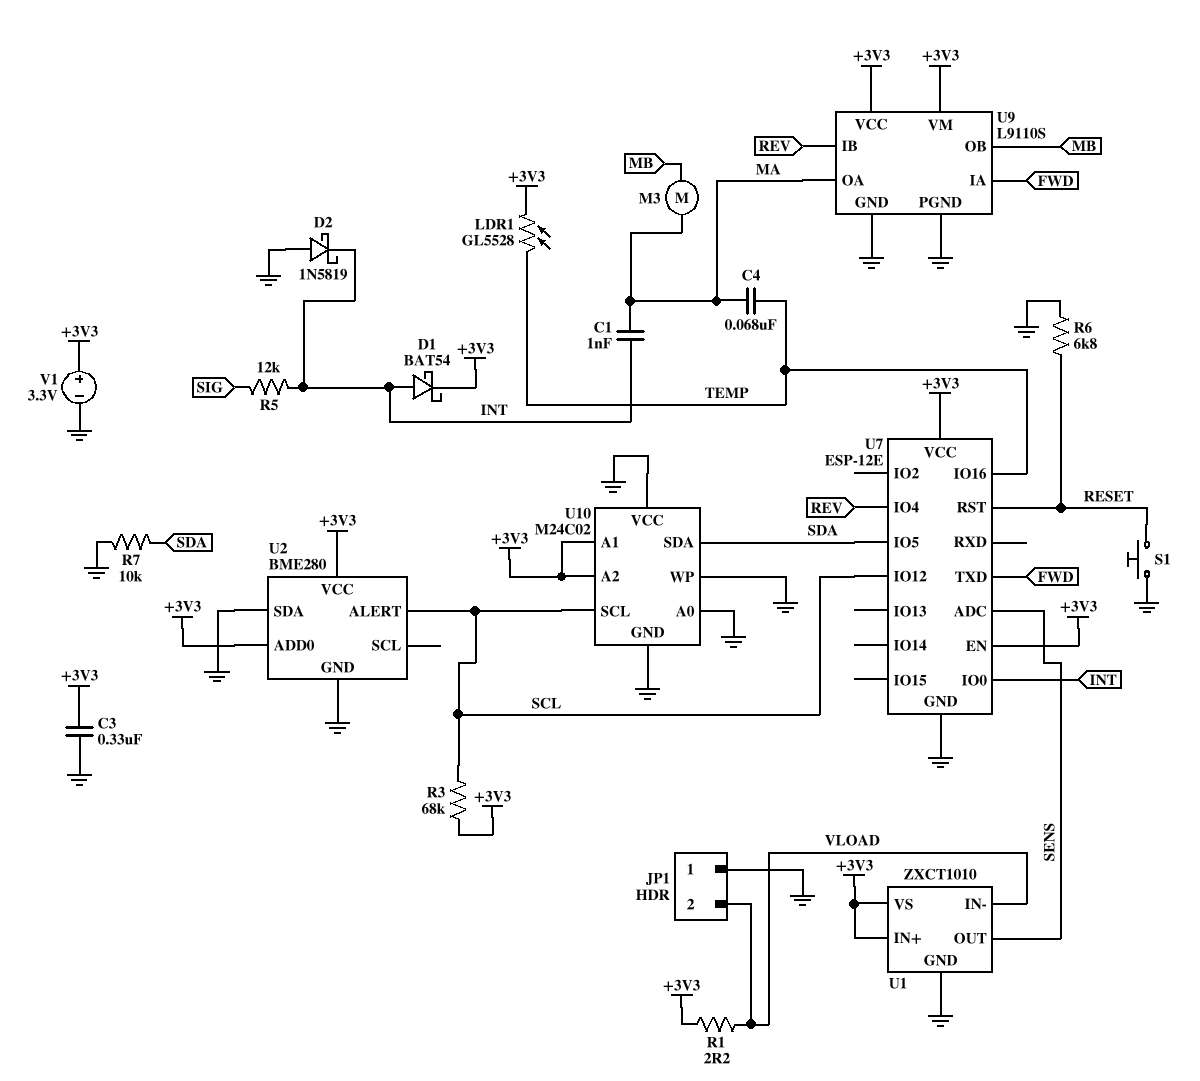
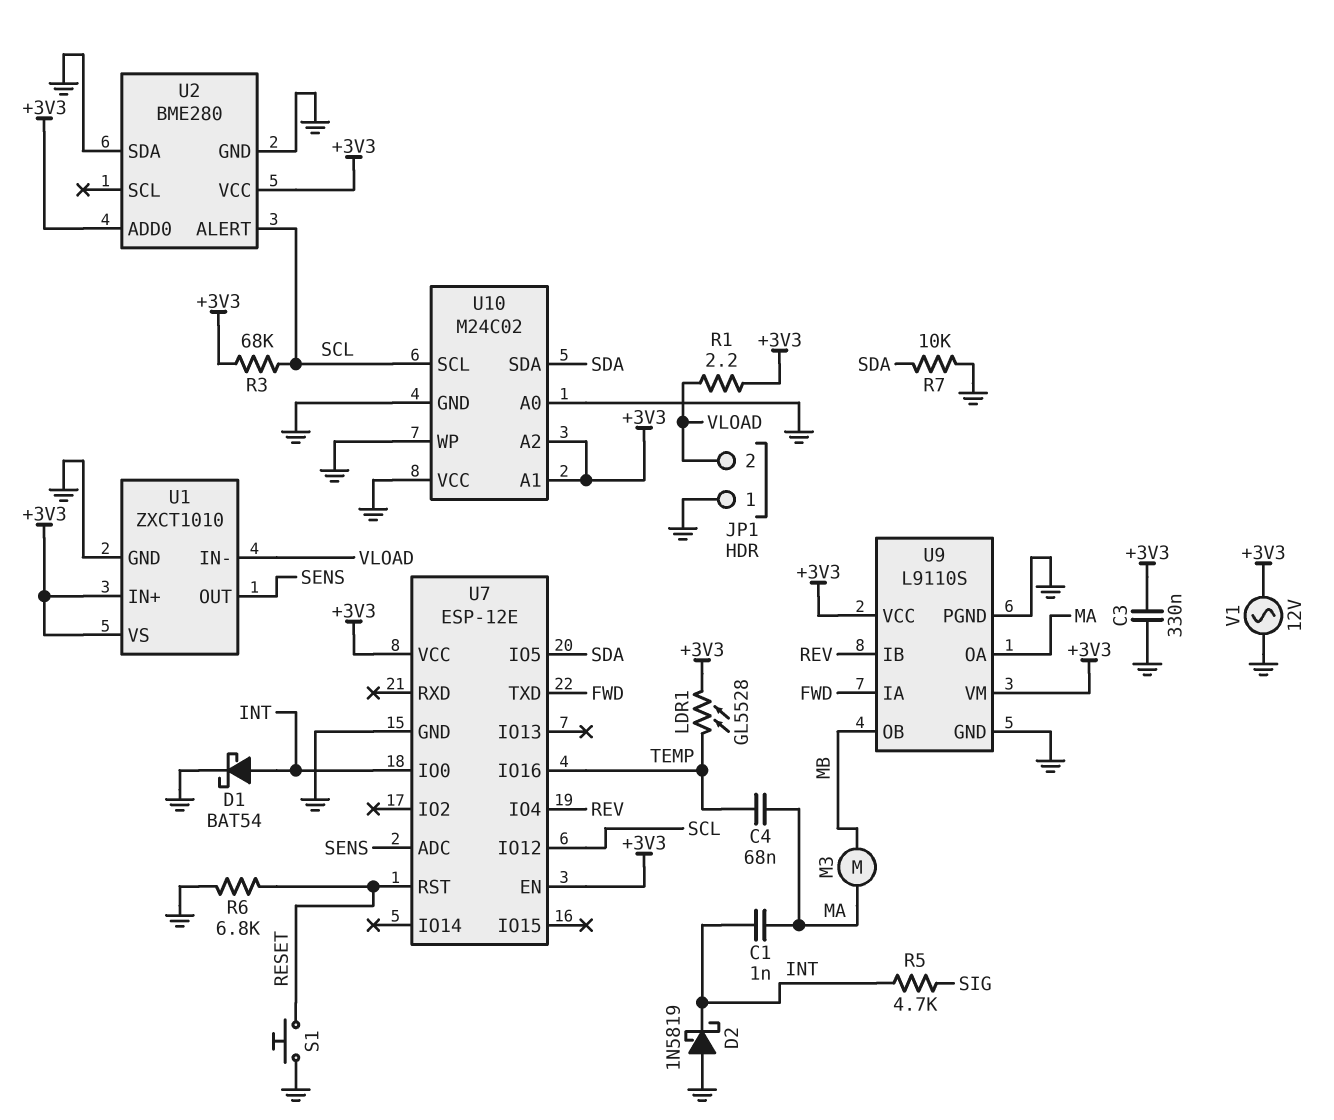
D1: schottky BAT54 (A INT, K +3V3) -> schottky BAT54 (A INT, K GND)
R5: 12k (INT, SIG) -> 4.7k (INT, SIG)
V1: 3.3V (plus +3V3, minus GND) -> AC 12V (+3V3, GND)

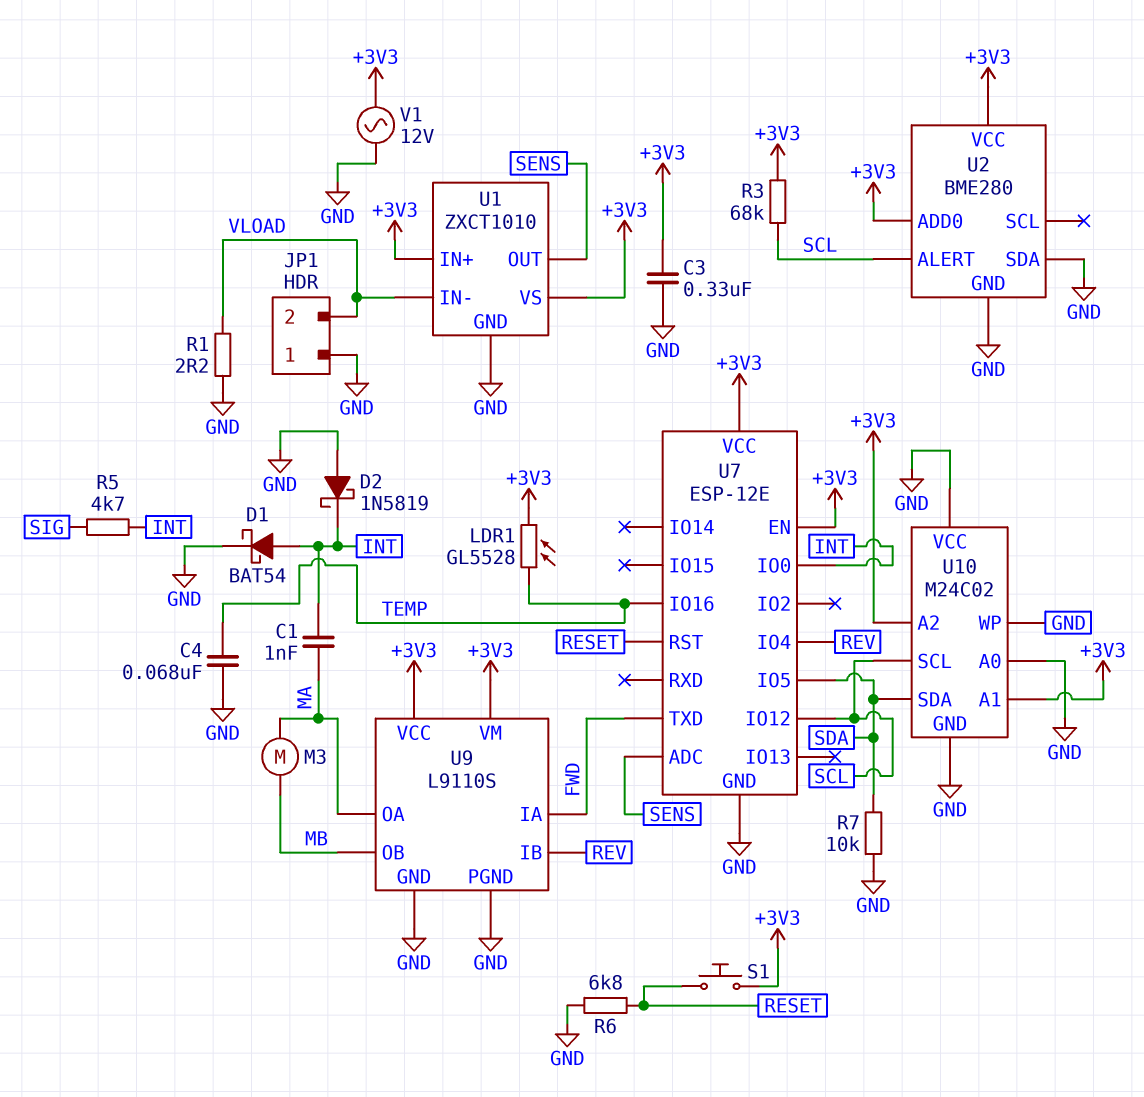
C4: 68nF (MA, TEMP) -> 68nF (GND, TEMP)
R1: 2.2 (+3V3, VLOAD) -> 2.2 (GND, VLOAD)
S1: button (GND, RESET) -> button (+3V3, RESET)

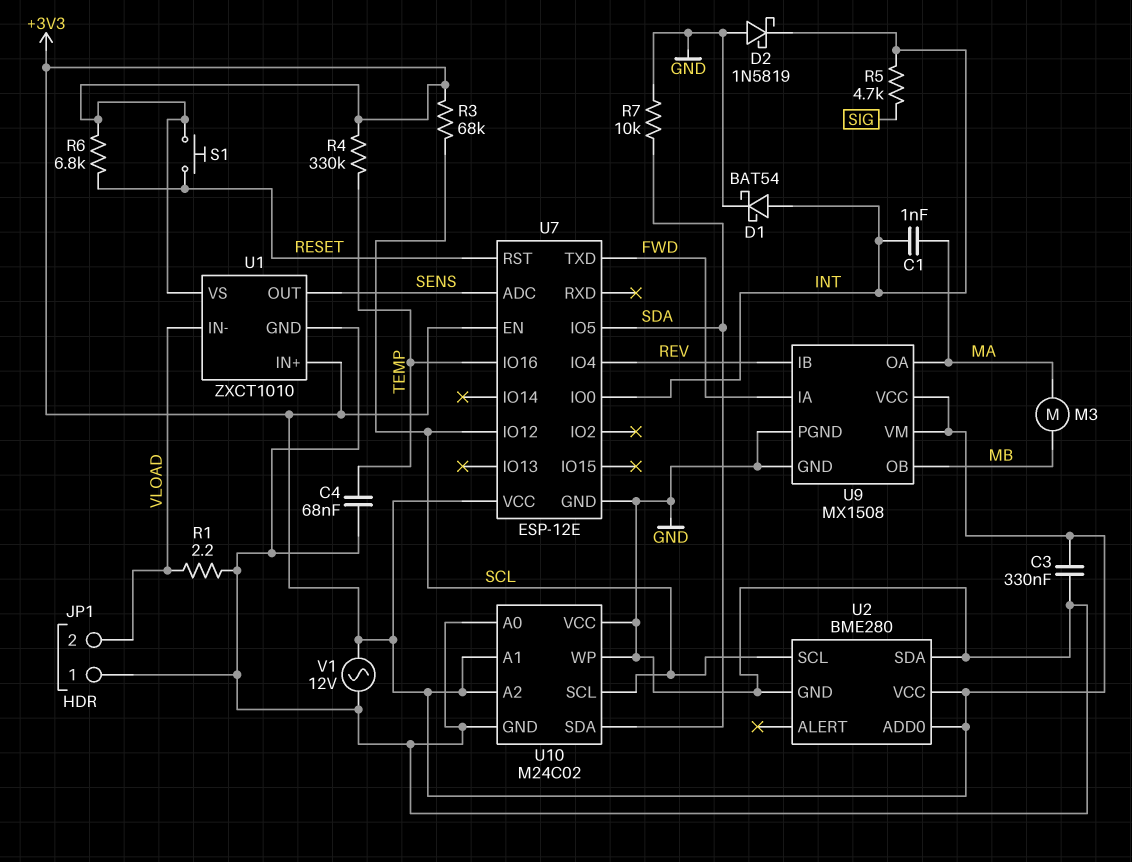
LDR1: GL5528 (+3V3, TEMP) -> none
R4: none -> 330k (+3V3, TEMP)
R6: 6.8k (GND, RESET) -> 6.8k (+3V3, RESET)
U2 pin ALERT: SCL -> none
U2 pin SCL: none -> SCL
U9: L9110S -> MX1508

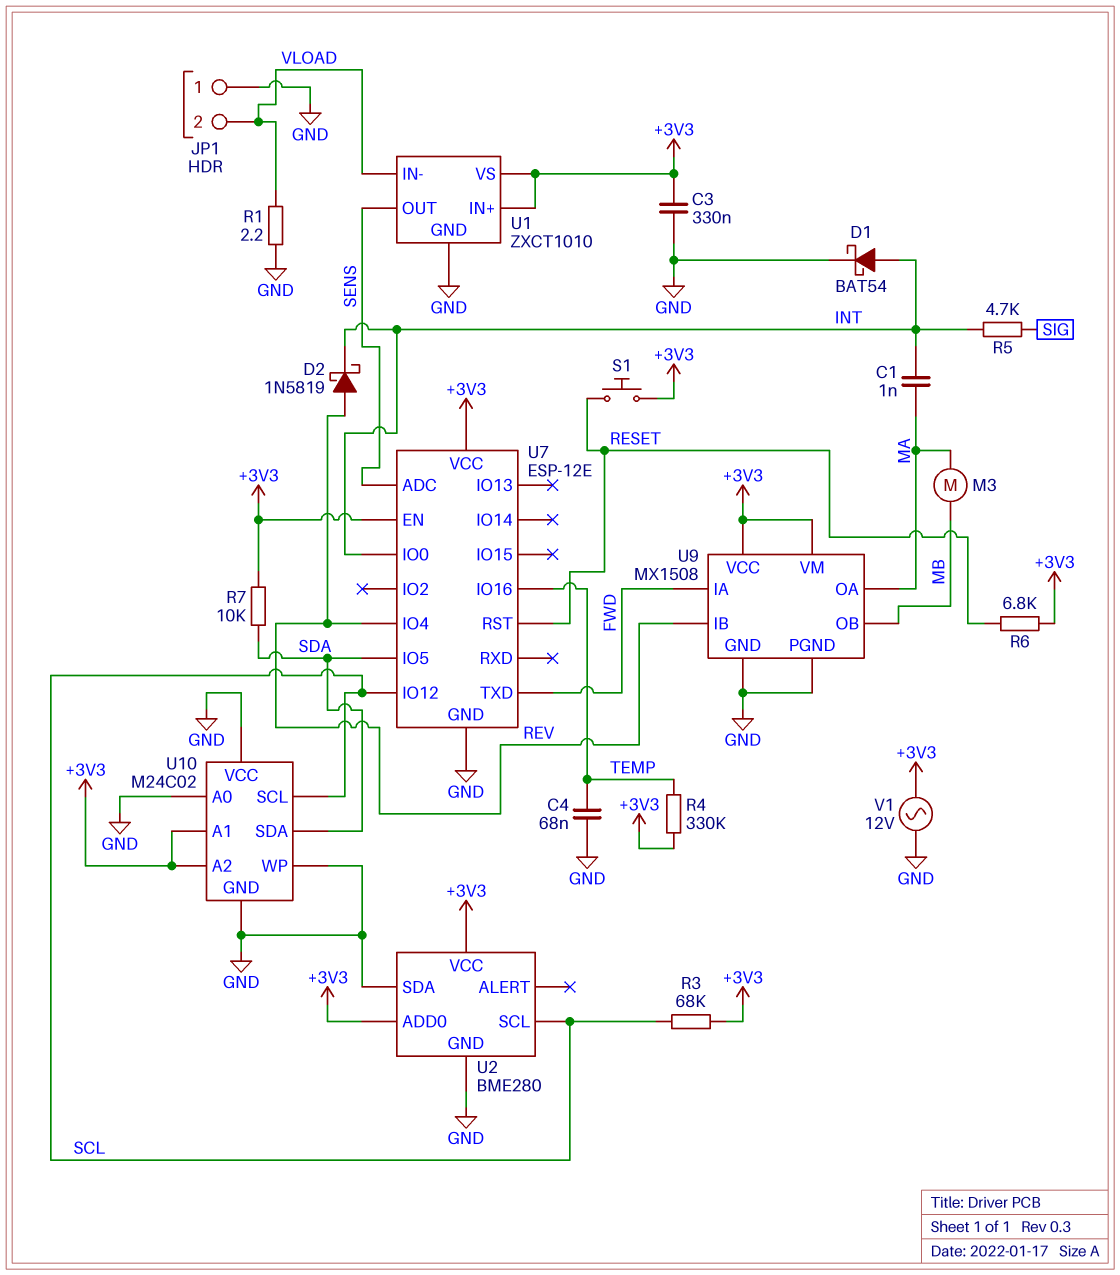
D2: schottky 1N5819 (A GND, K INT) -> schottky 1N5819 (A REV, K INT)
R7: 10k (GND, SDA) -> 10k (+3V3, SDA)

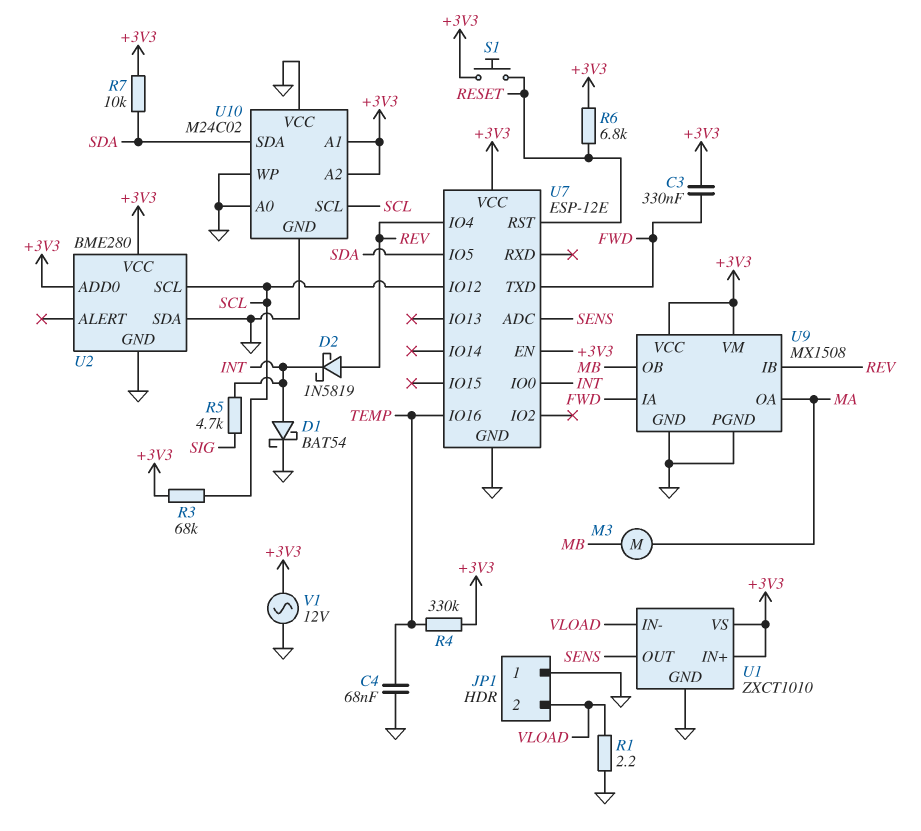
C1: 1nF (INT, MA) -> none
C3: 330nF (+3V3, GND) -> 330nF (+3V3, FWD)

